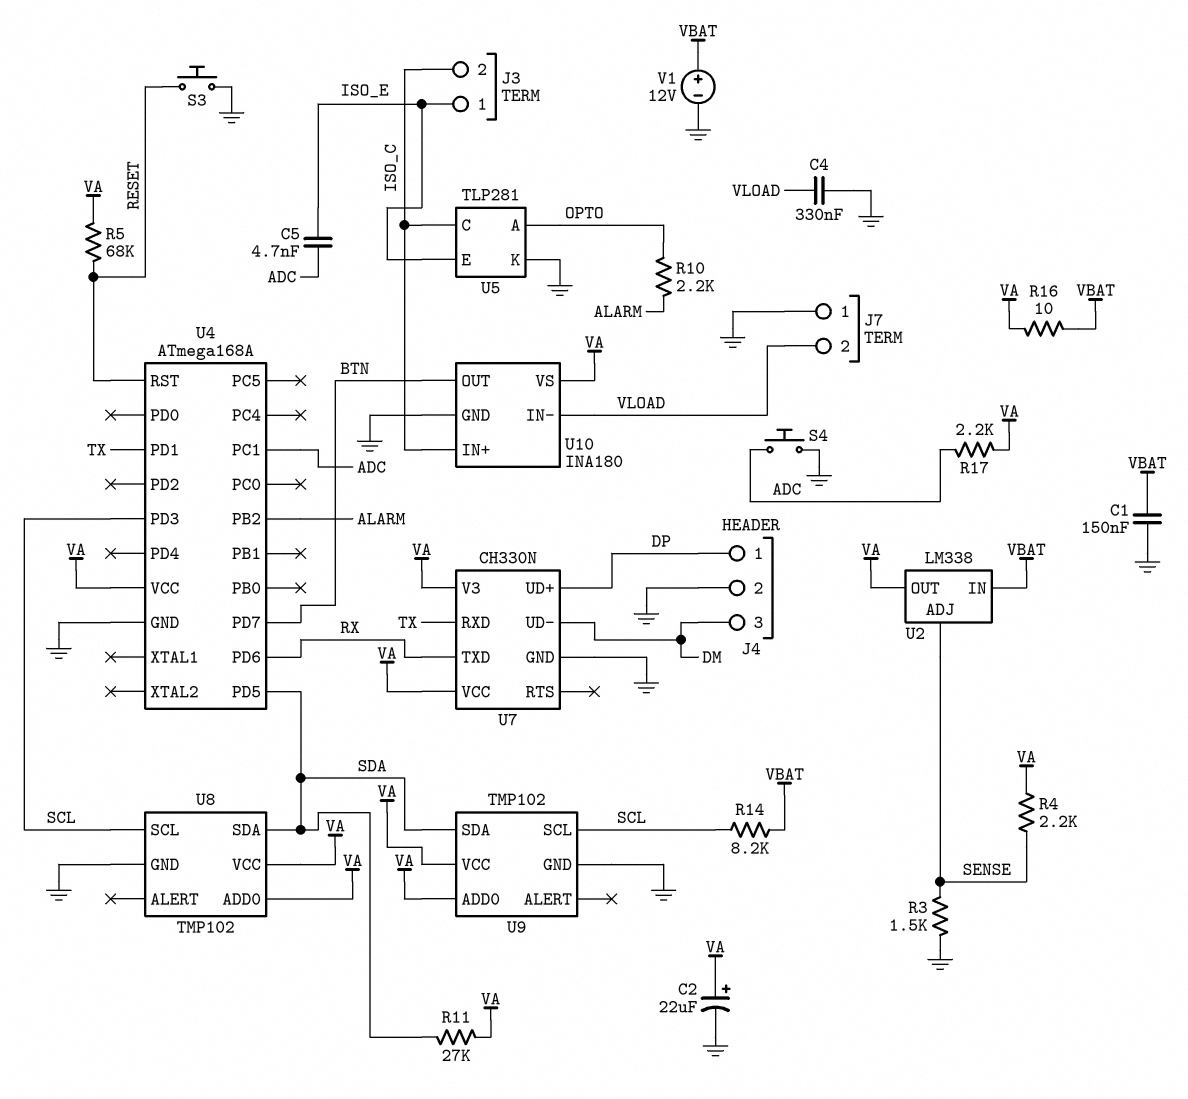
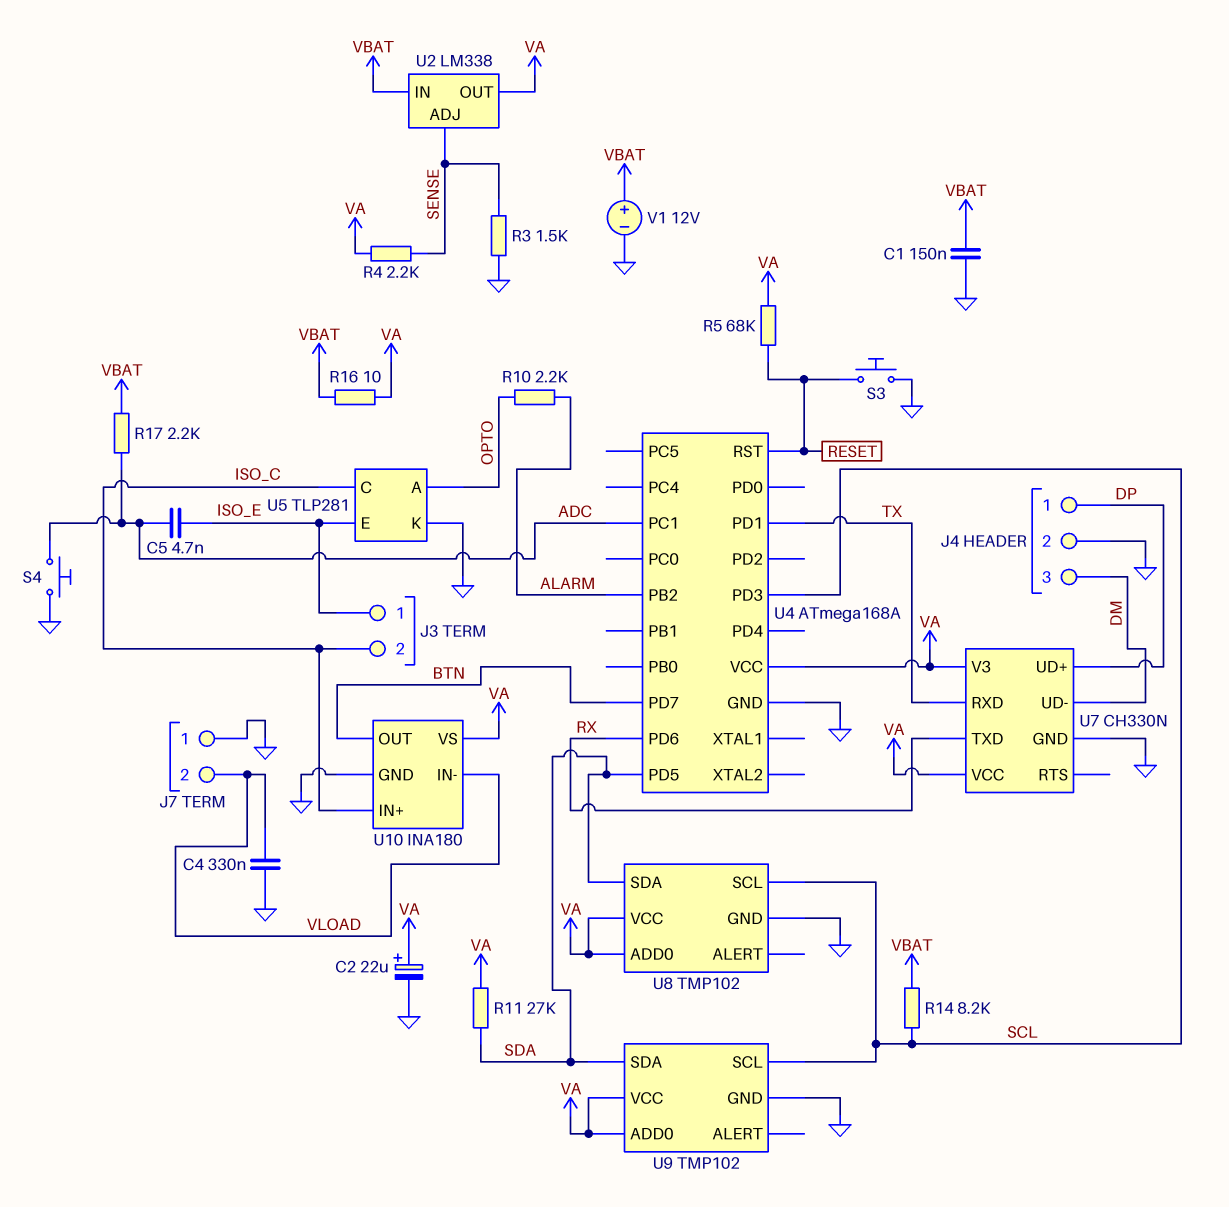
R17: 2.2k (ADC, VA) -> 2.2k (ADC, VBAT)

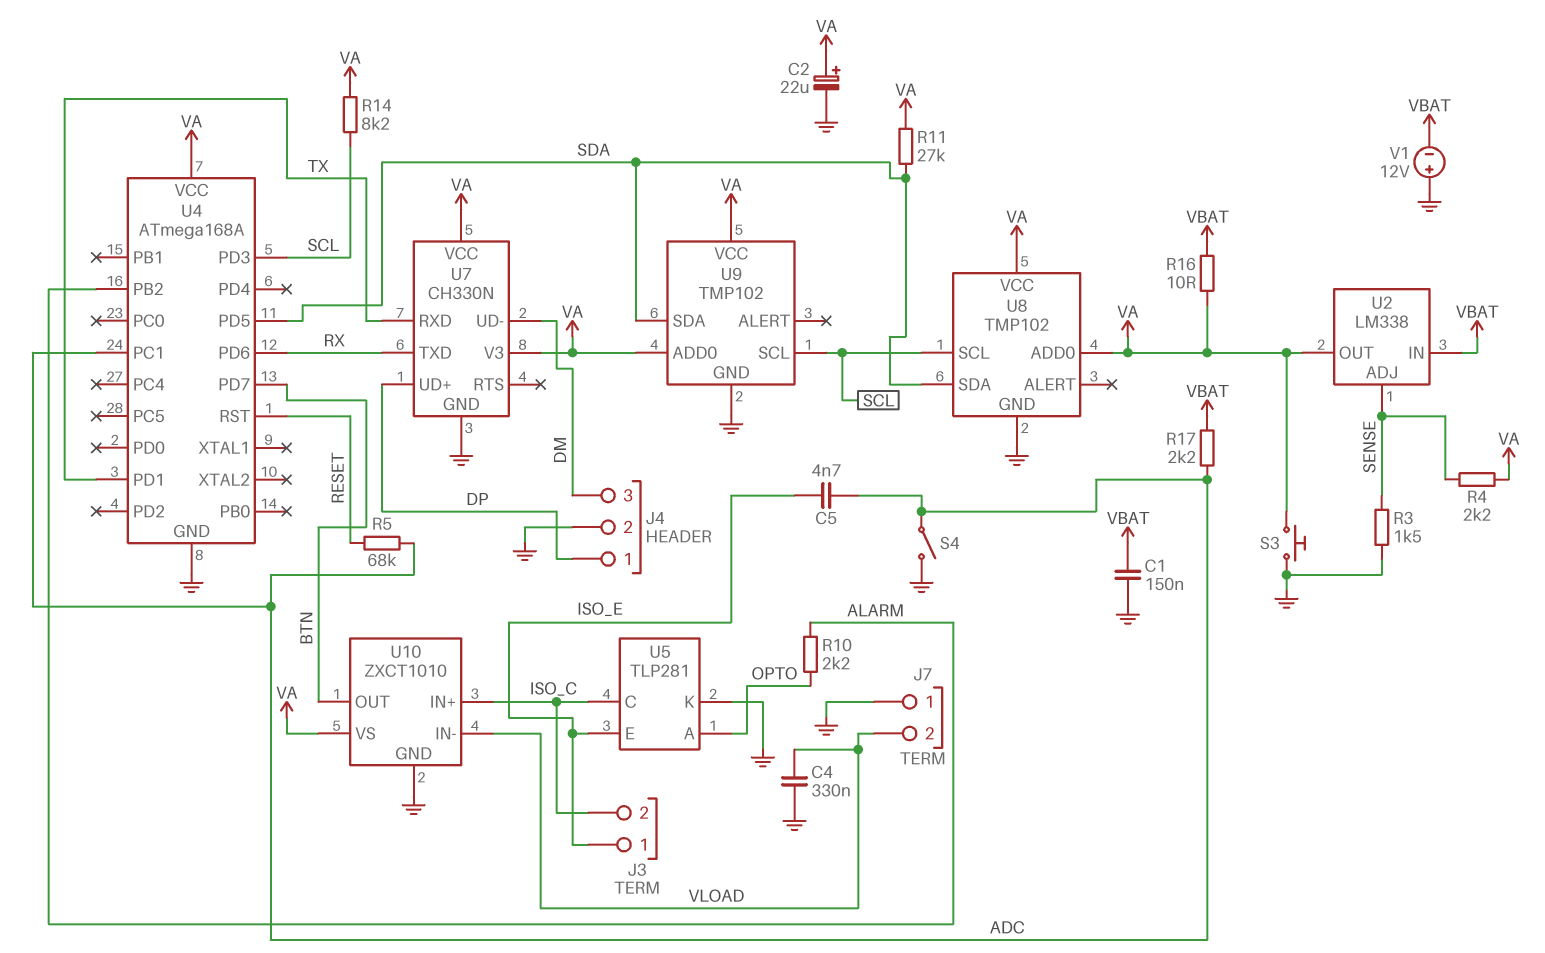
R5: 68k (RESET, VA) -> 68k (ADC, RESET)
R14: 8.2k (SCL, VBAT) -> 8.2k (SCL, VA)
S3: button (GND, RESET) -> button (GND, VA)
S4: button (ADC, GND) -> switch (ADC, GND)
U10: INA180 -> ZXCT1010
V1: 12V (plus VBAT, minus GND) -> 12V (plus GND, minus VBAT)

